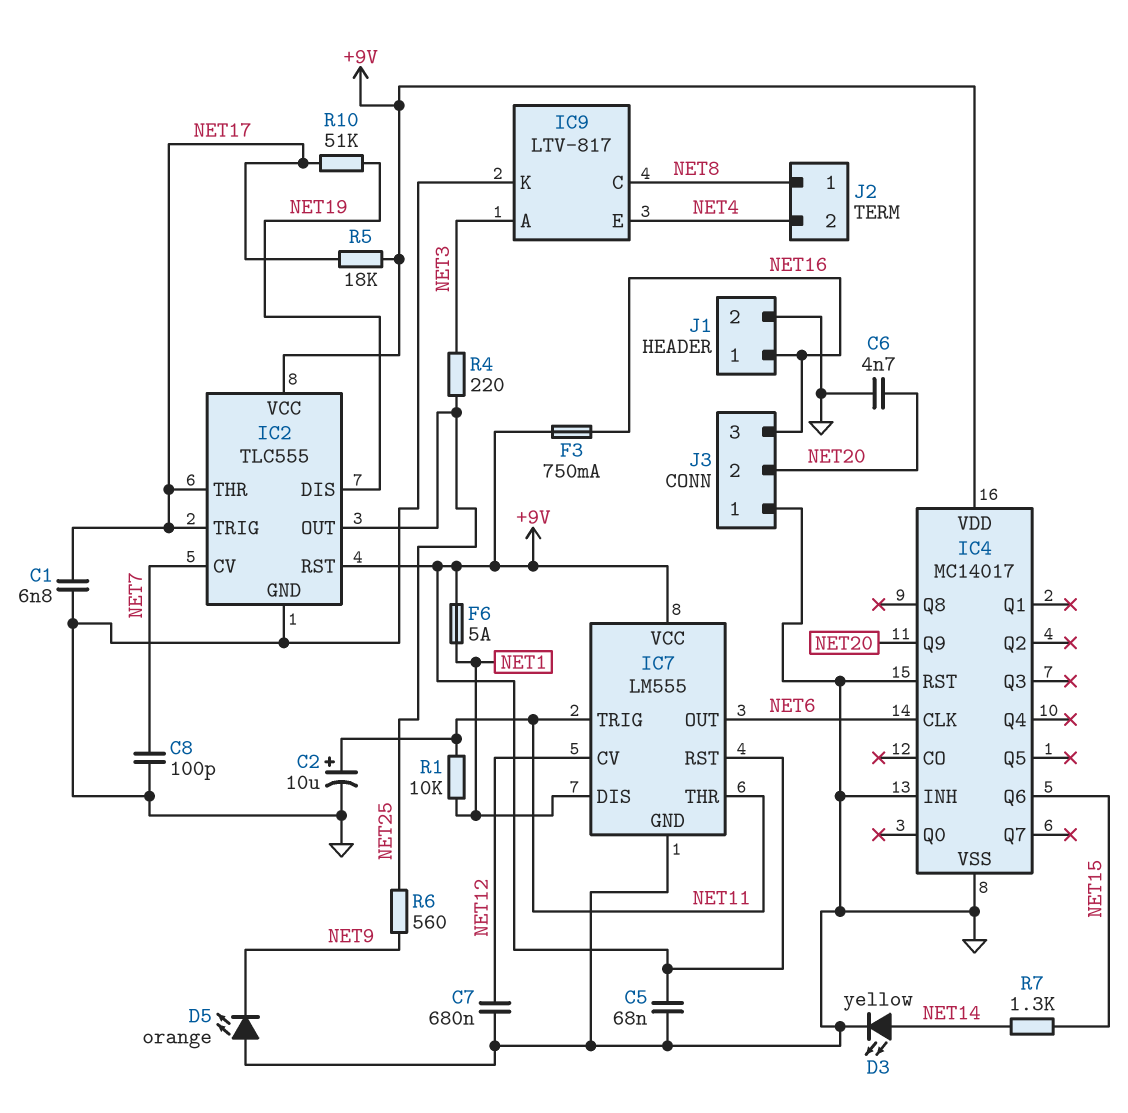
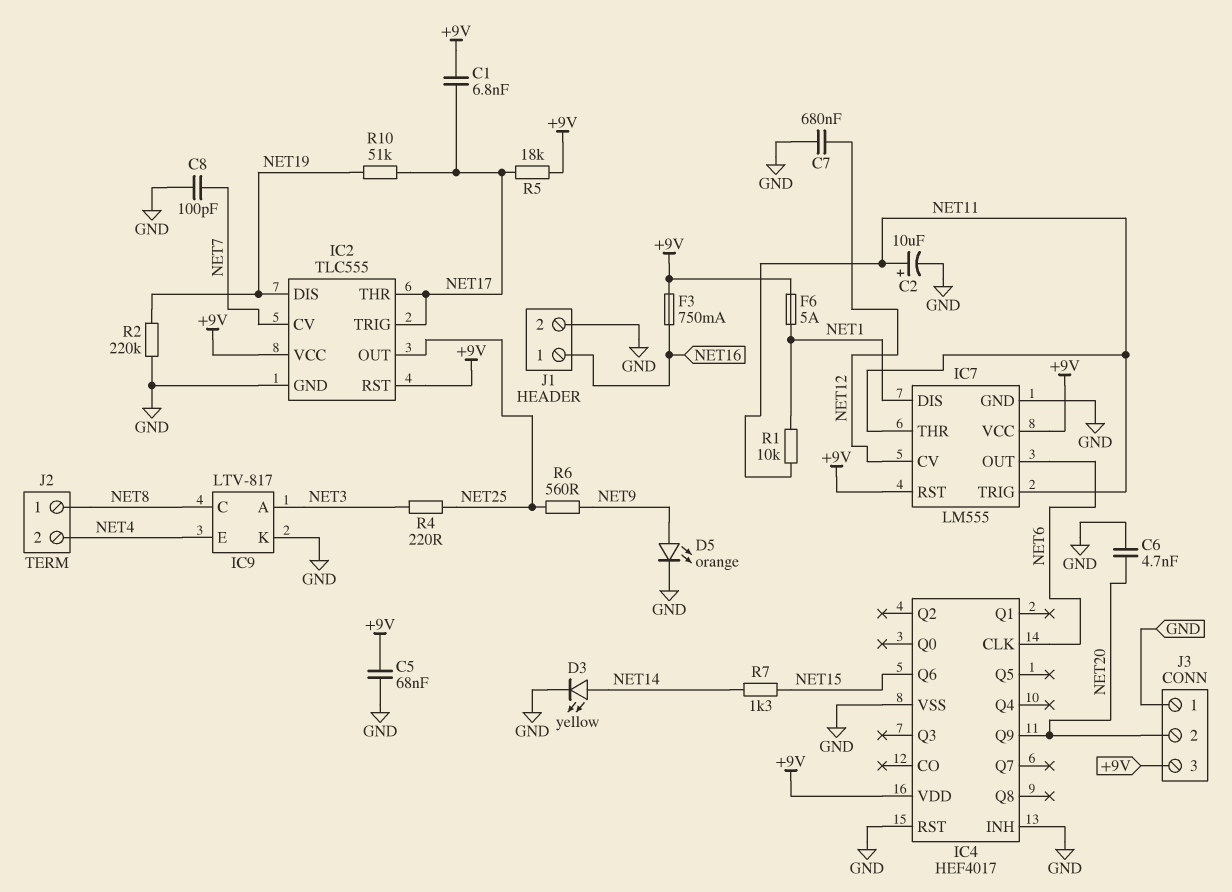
C1: 6.8nF (GND, NET17) -> 6.8nF (+9V, NET17)
D5: LED orange (A GND, K NET9) -> LED orange (A NET9, K GND)
IC4: MC14017 -> HEF4017
J3 pin 3: NET16 -> +9V
R2: none -> 220k (GND, NET19)

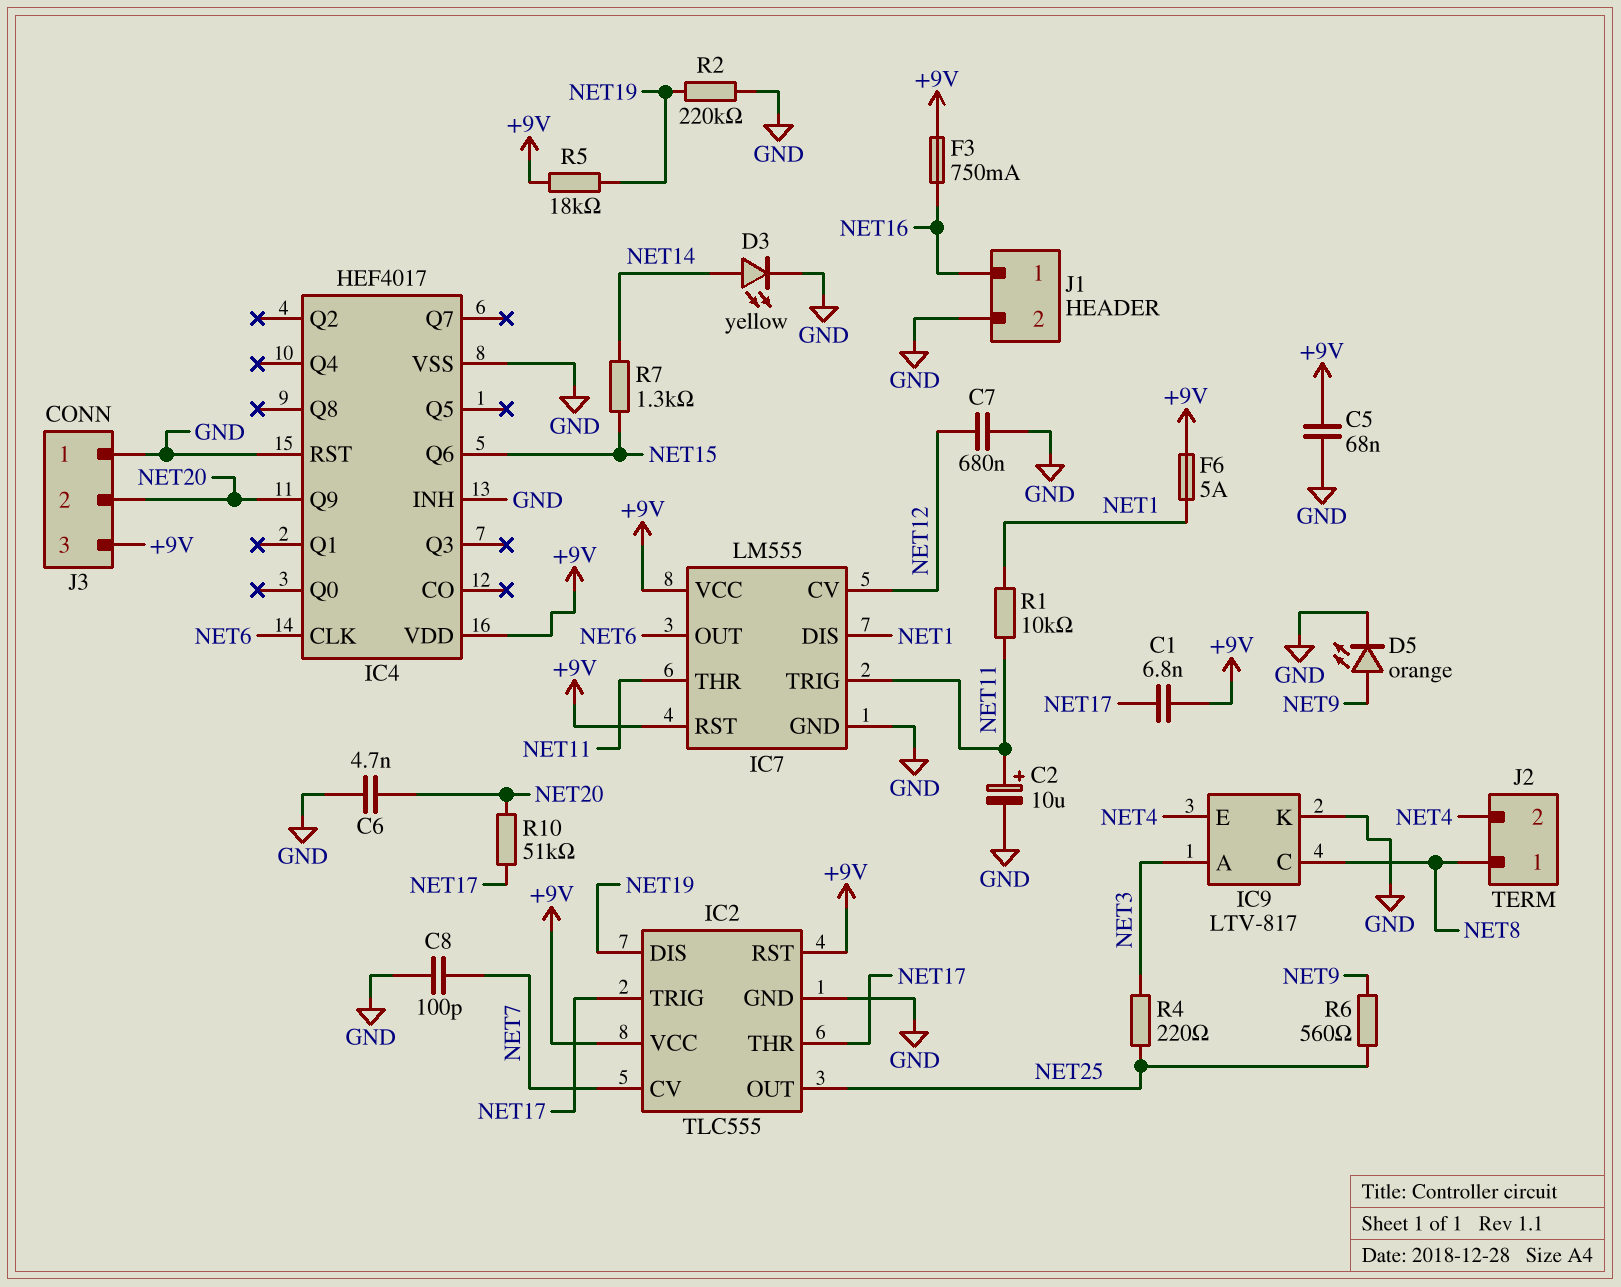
R5: 18k (+9V, NET17) -> 18k (+9V, NET19)
R10: 51k (NET17, NET19) -> 51k (NET17, NET20)

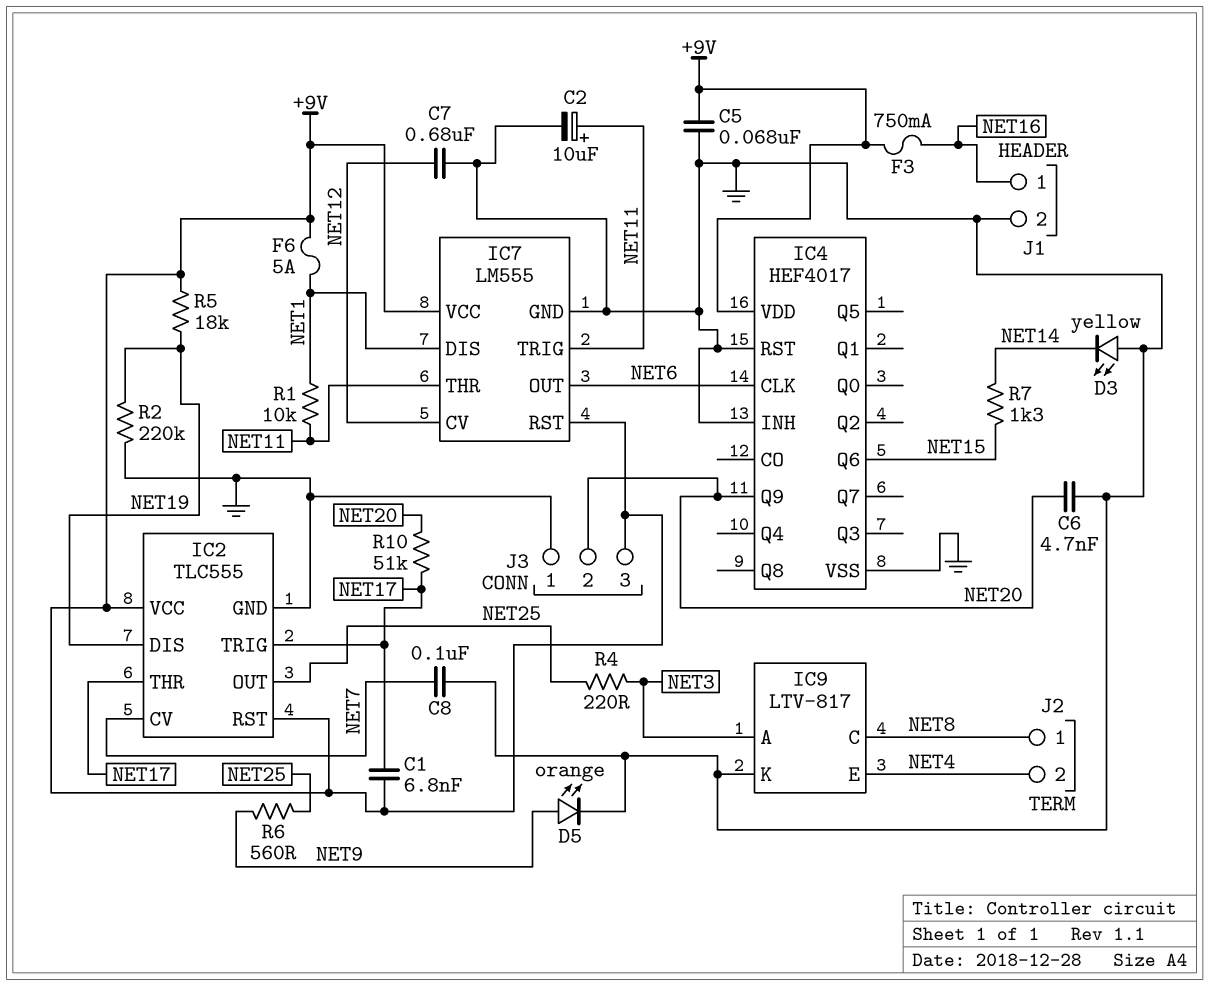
C8: 100pF (GND, NET7) -> 100nF (GND, NET7)
D3: LED yellow (A NET14, K GND) -> LED yellow (A GND, K NET14)

